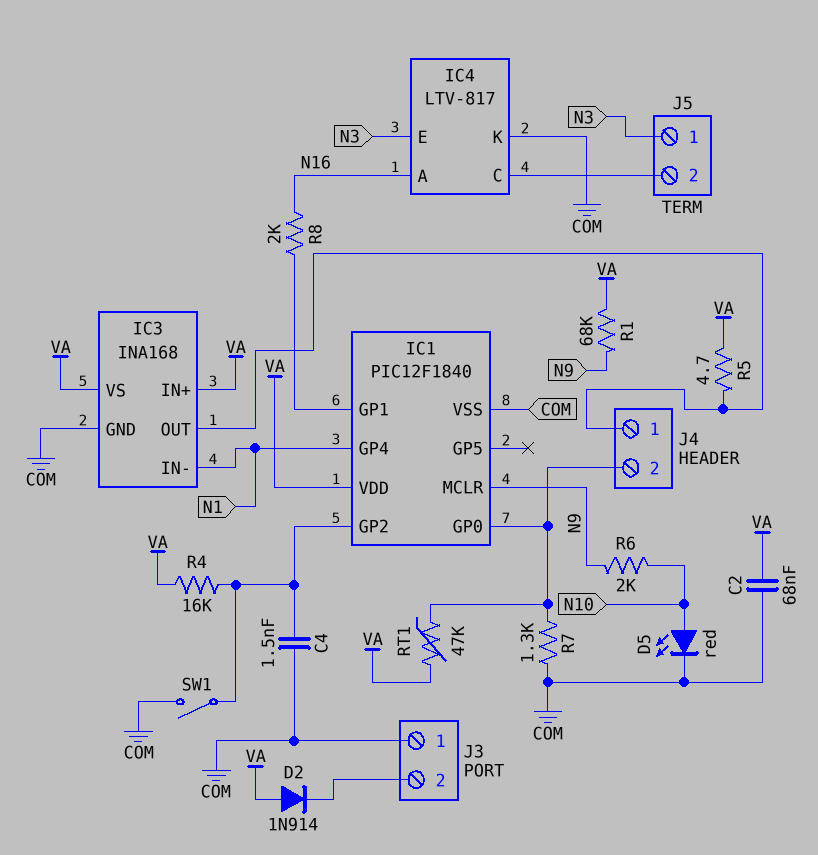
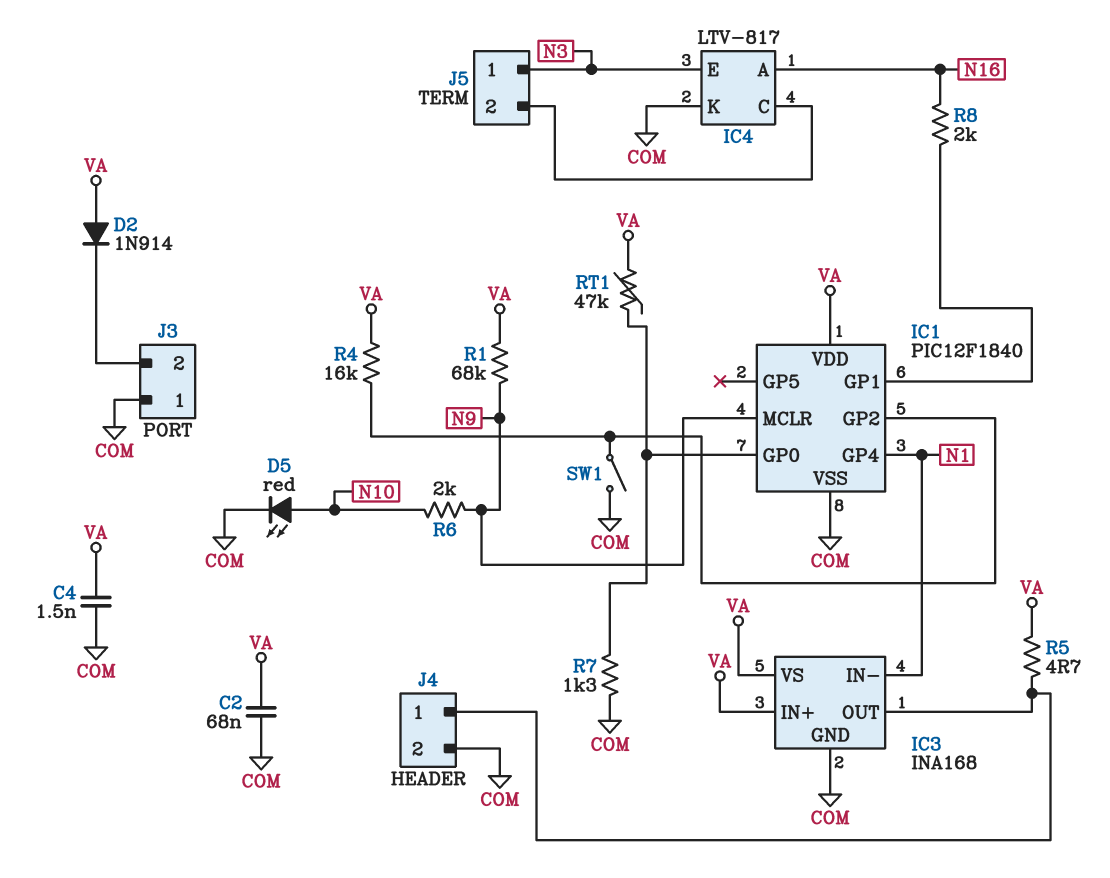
C4: 1.5nF (COM, IC1/GP2) -> 1.5nF (COM, VA)
J4 pin 2: IC1/GP0 -> COM

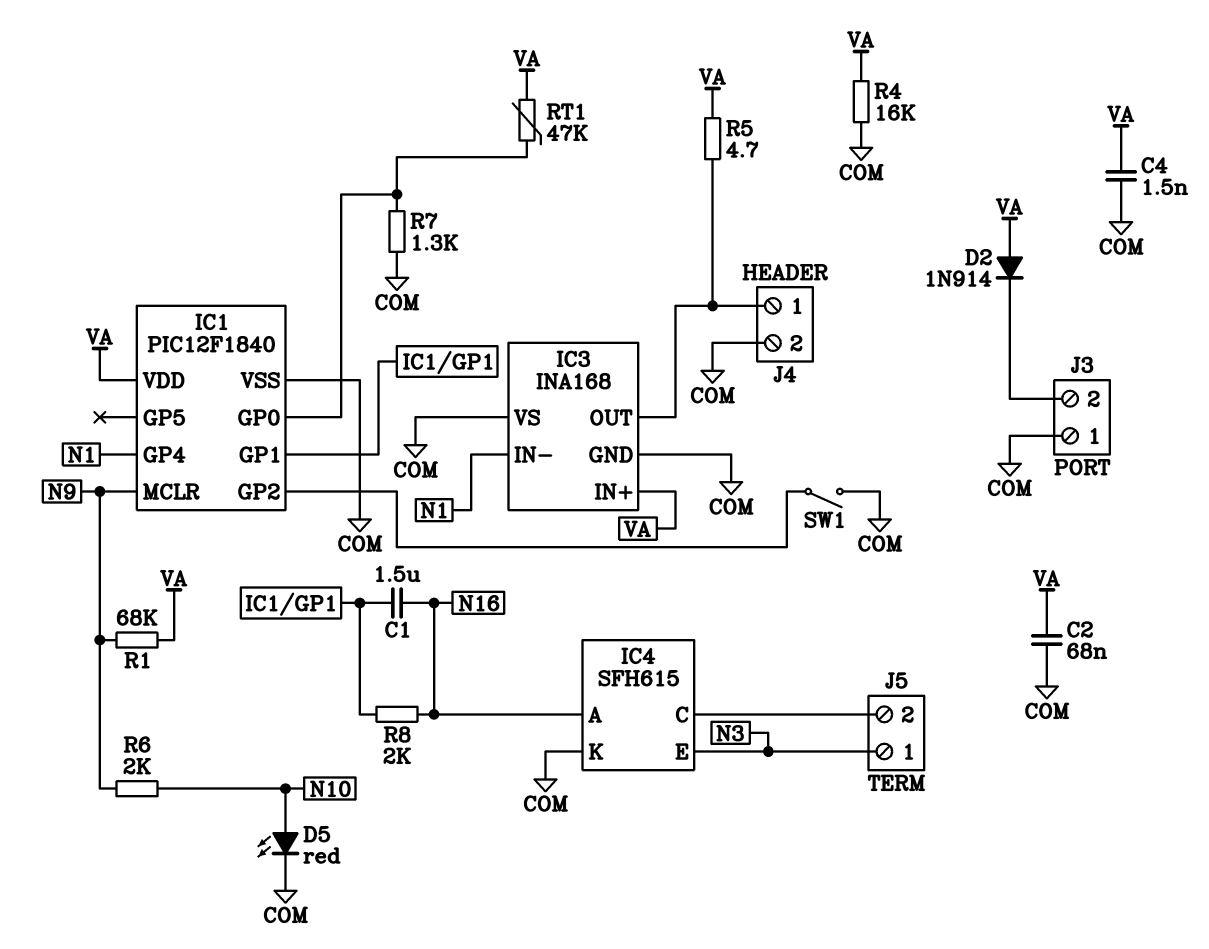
C1: none -> 1.5uF (IC1/GP1, N16)
IC3 pin VS: VA -> COM
IC4: LTV-817 -> SFH615
R4: 16k (IC1/GP2, VA) -> 16k (COM, VA)

